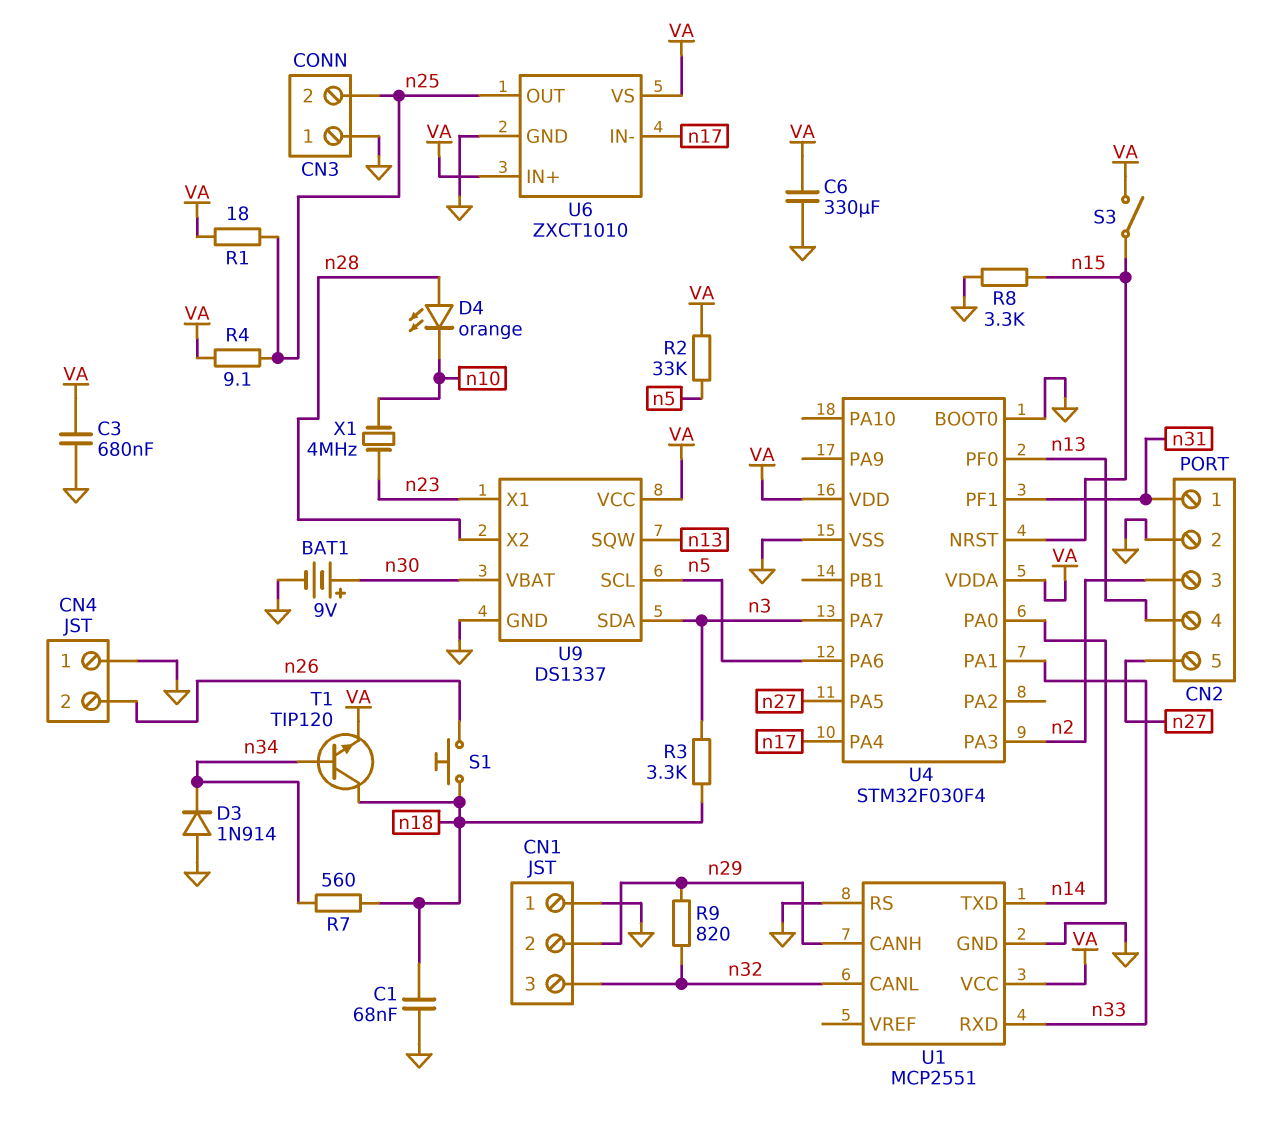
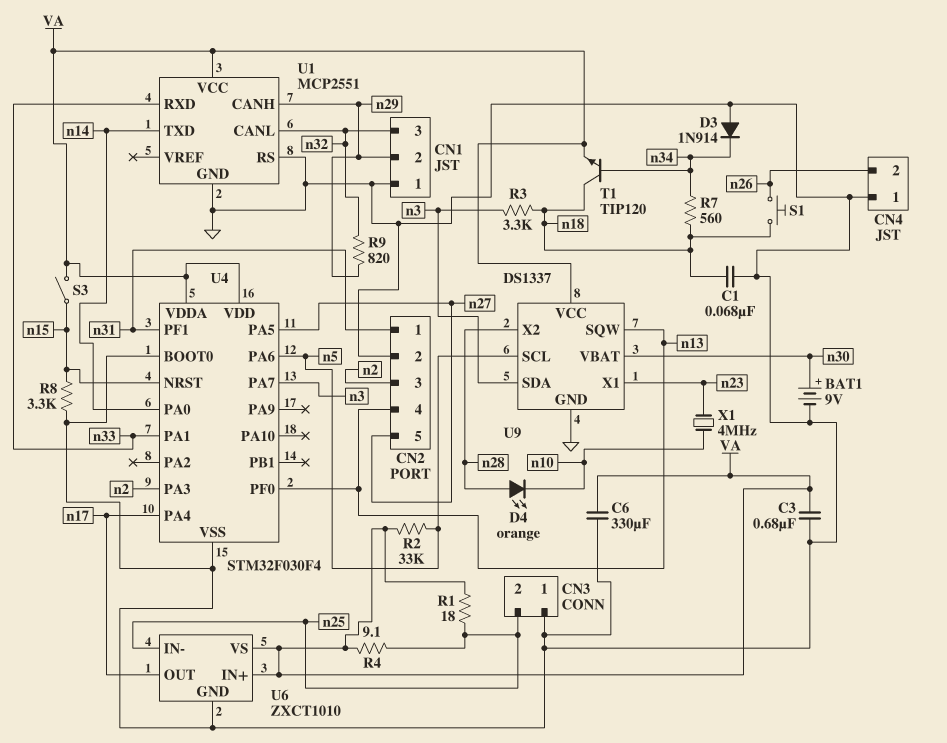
U6 pin IN-: n17 -> n25
U6 pin OUT: n25 -> n17

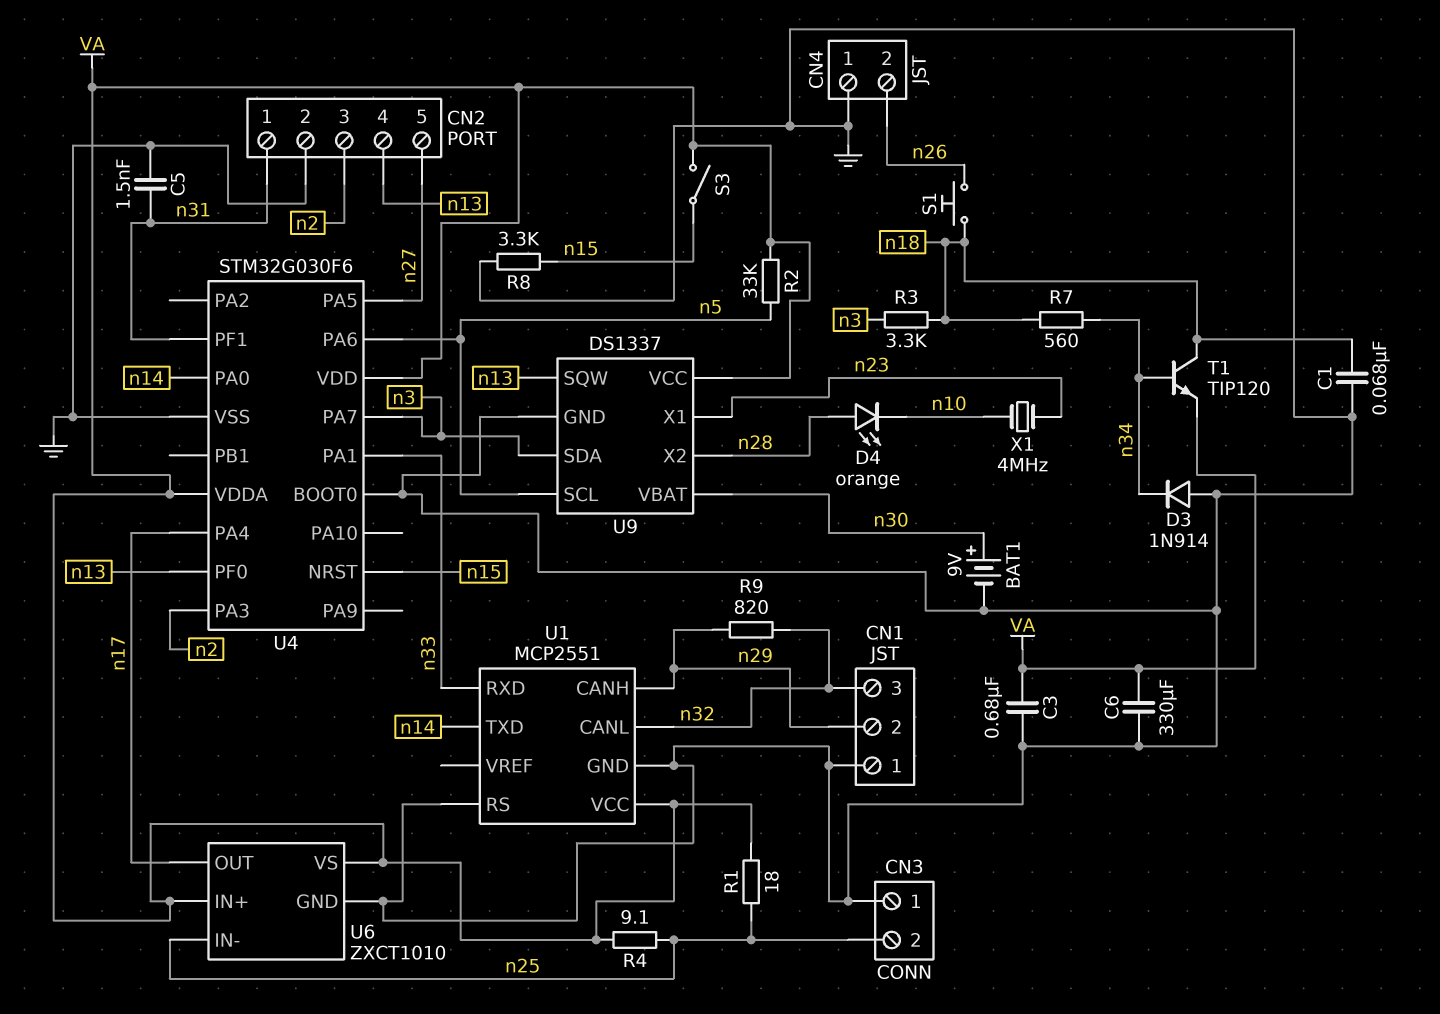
C5: none -> 1.5nF (GND, n31)
U4: STM32F030F4 -> STM32G030F6

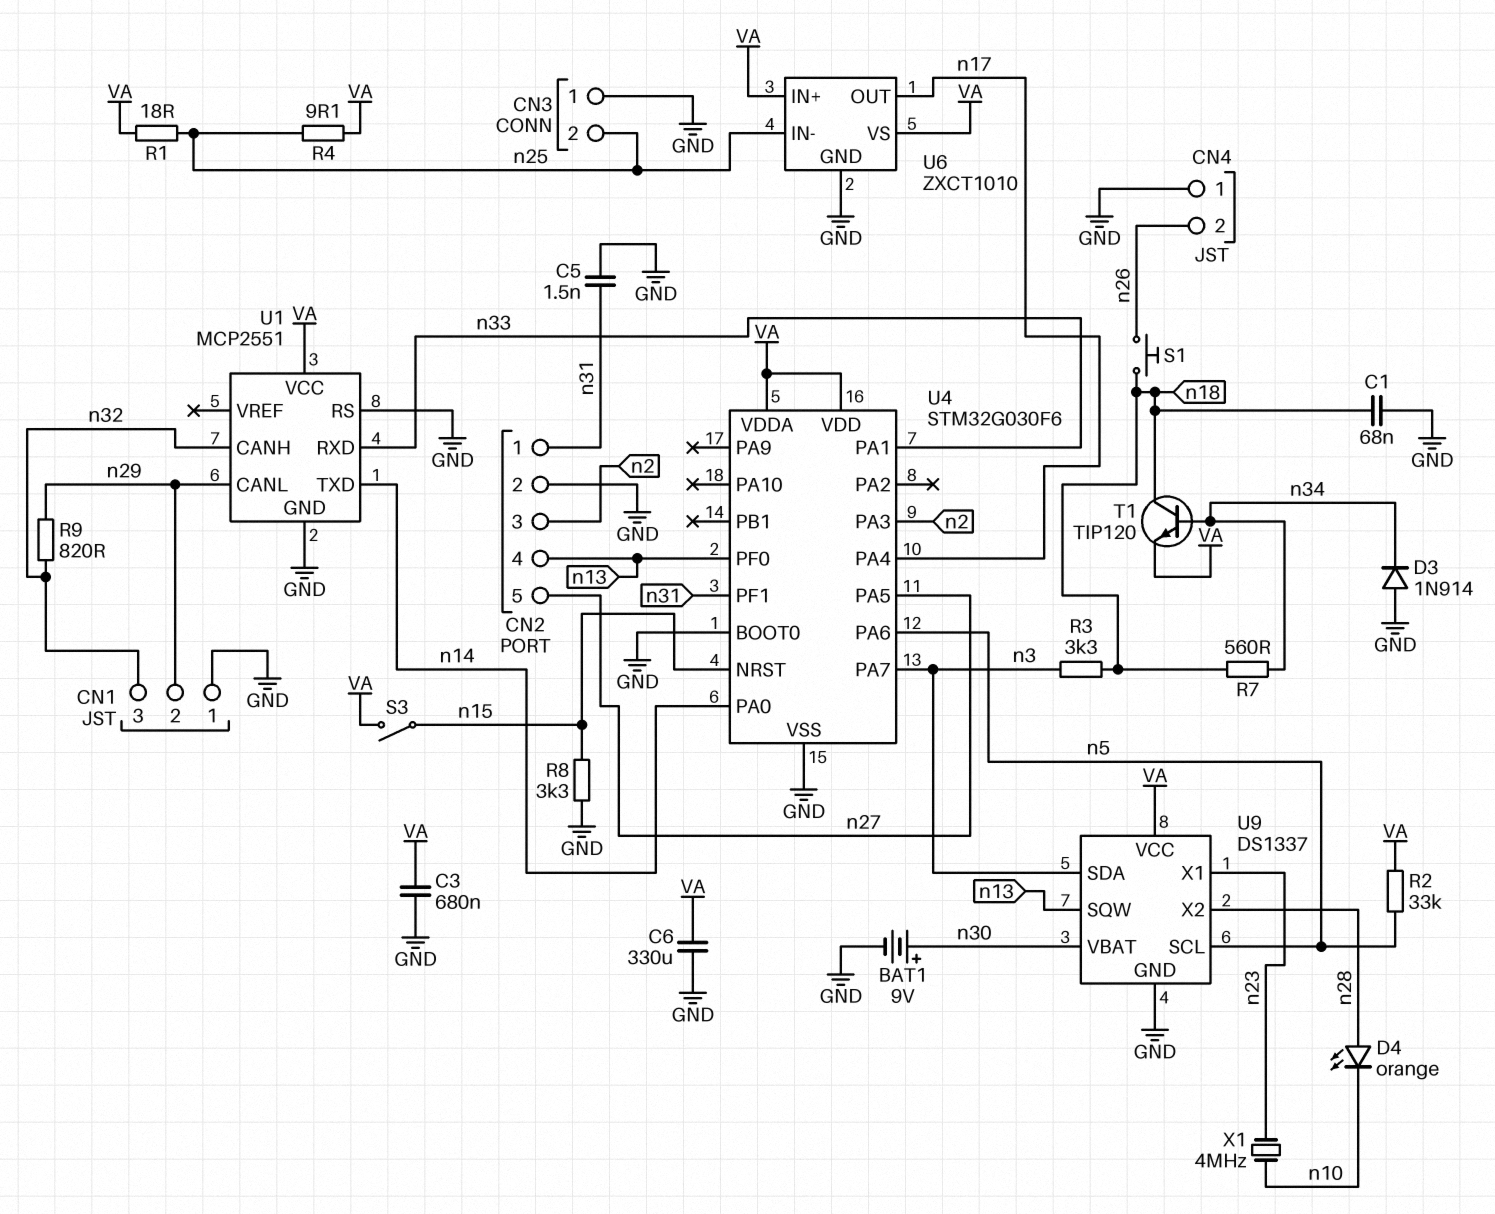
U1 pin CANH: n29 -> n32
U1 pin CANL: n32 -> n29

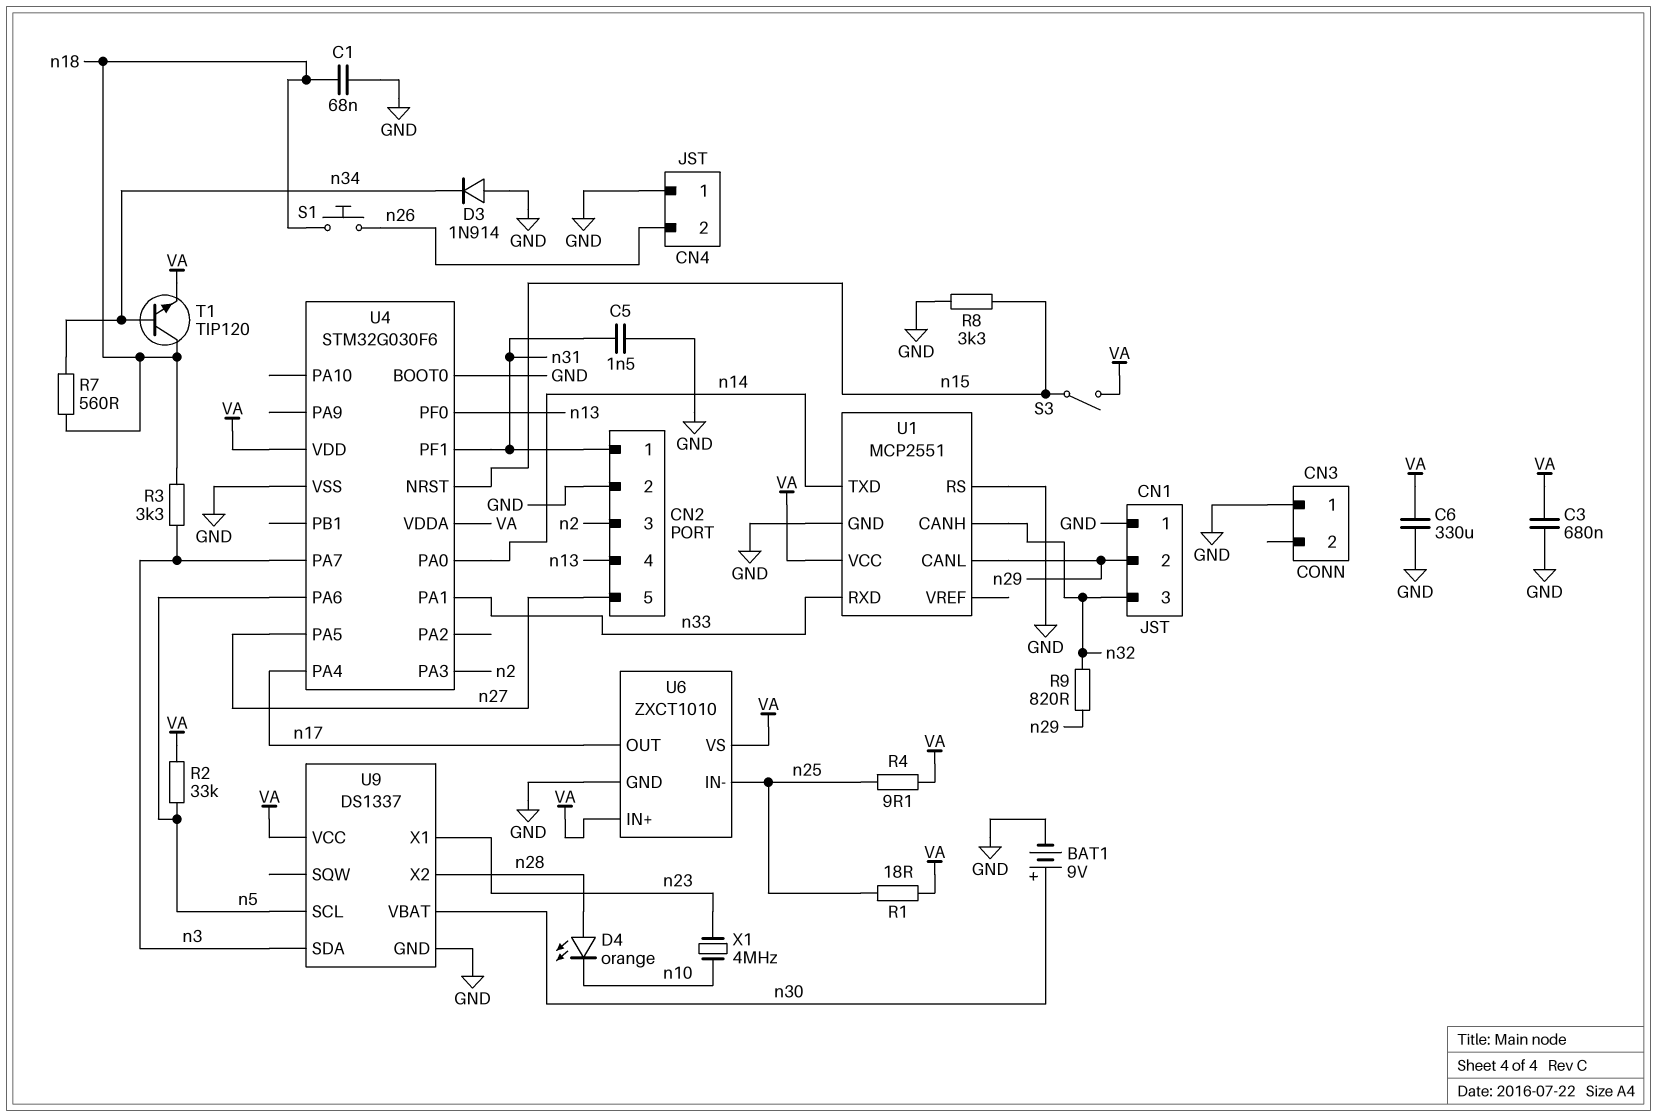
CN3 pin 2: n25 -> none
U9 pin SQW: n13 -> none

